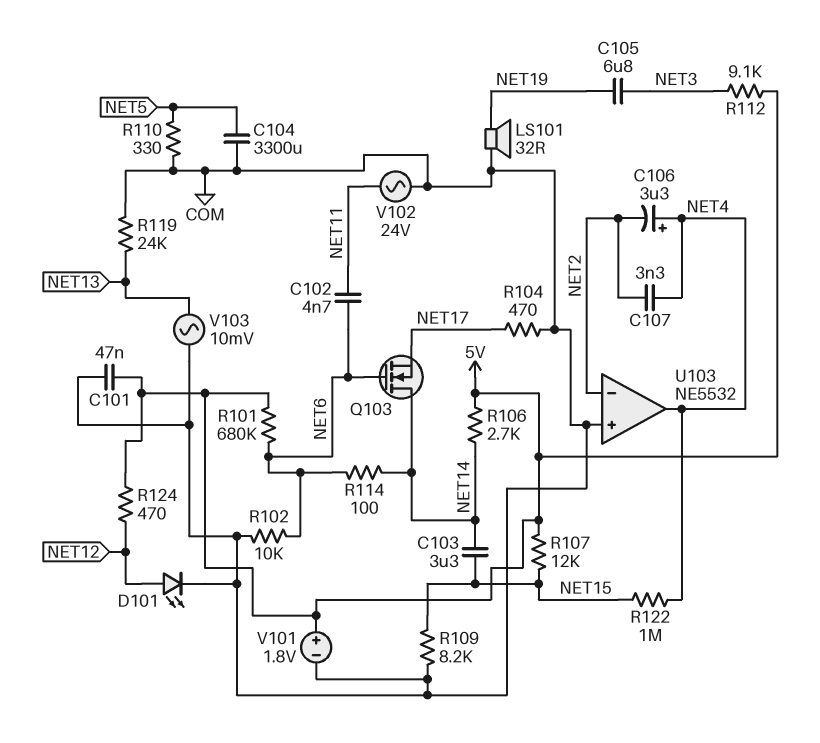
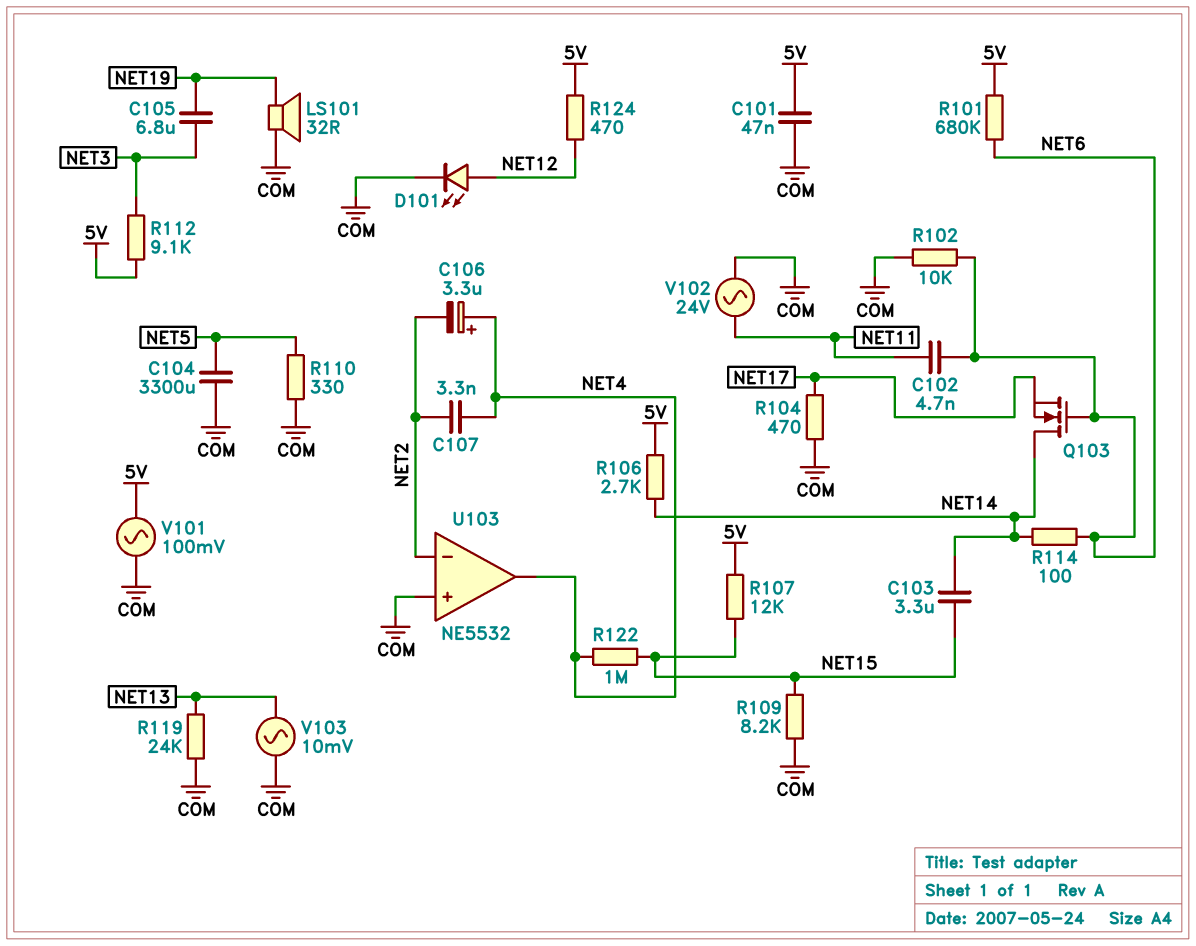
V101: 1.8V (plus 5V, minus COM) -> AC 100mV (5V, COM)

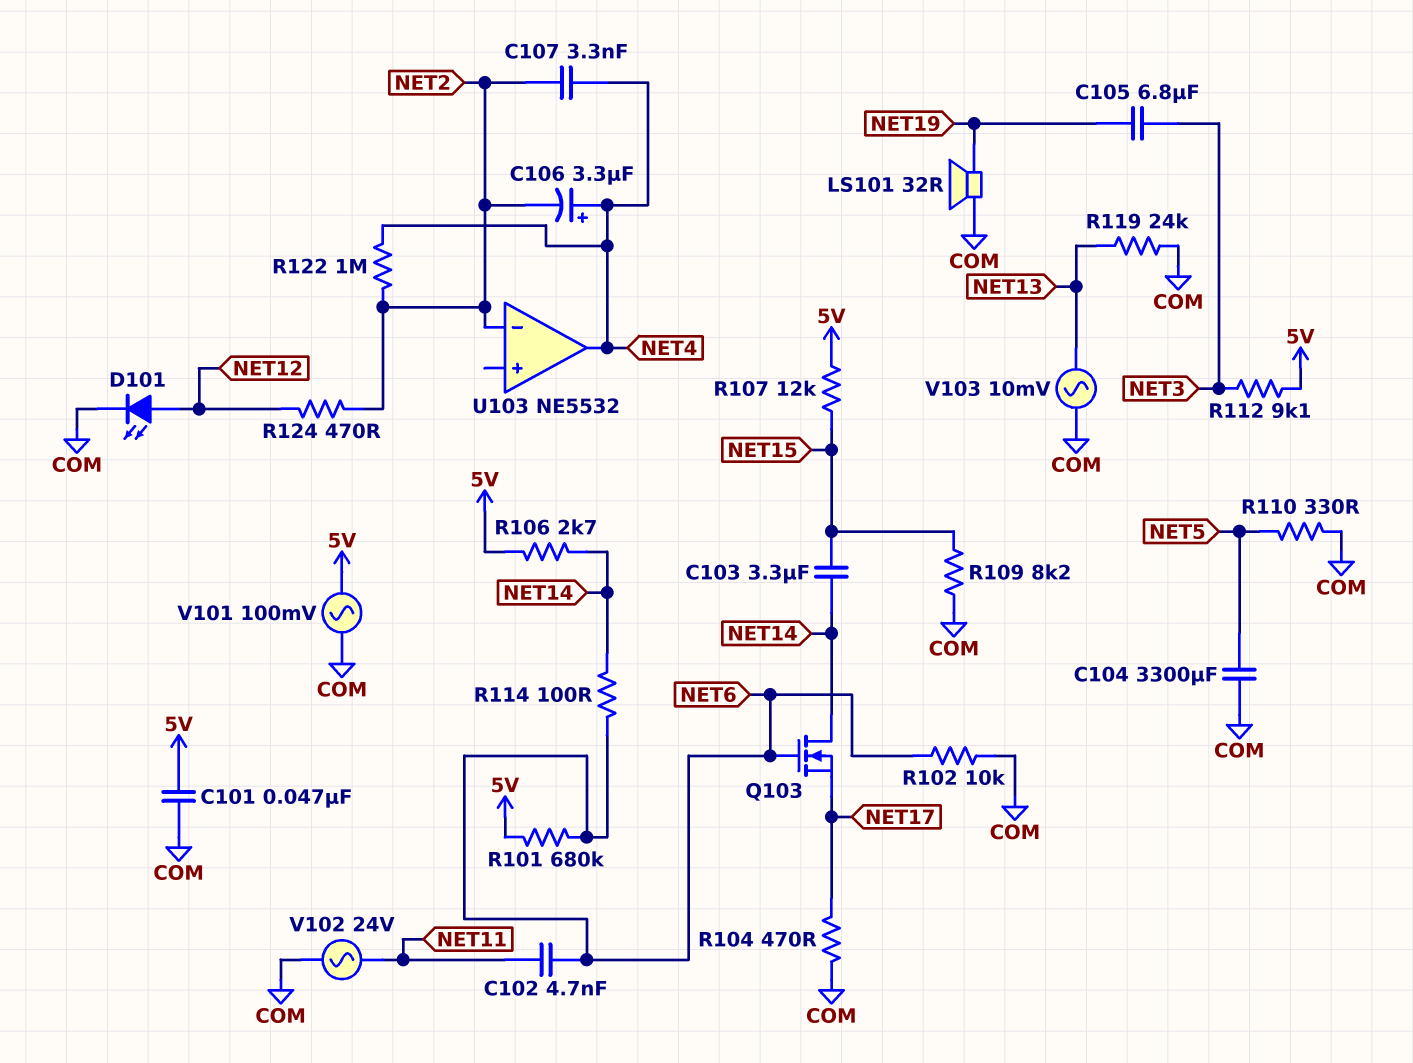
R122: 1M (NET4, NET15) -> 1M (NET2, NET4)
R124: 470 (5V, NET12) -> 470 (NET2, NET12)
U103 pin in+: COM -> none

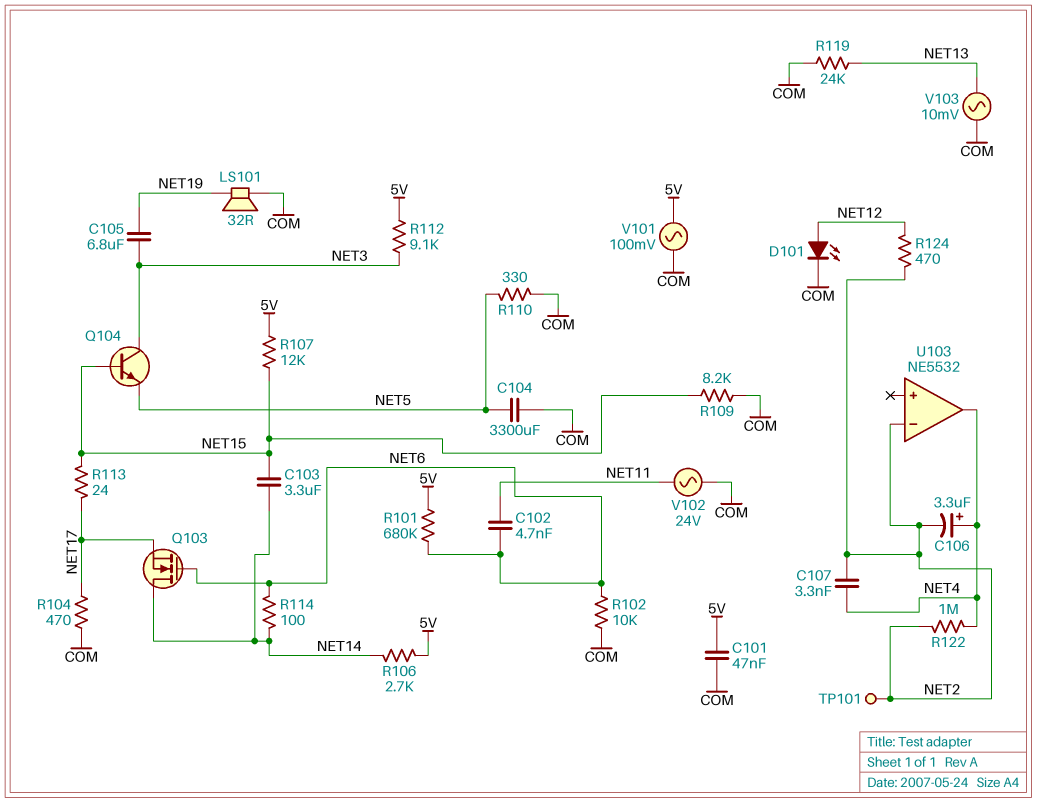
Q104: none -> NPN (B NET15, C NET3, E NET5)
R113: none -> 24 (NET15, NET17)
TP101: none -> test point (NET2)

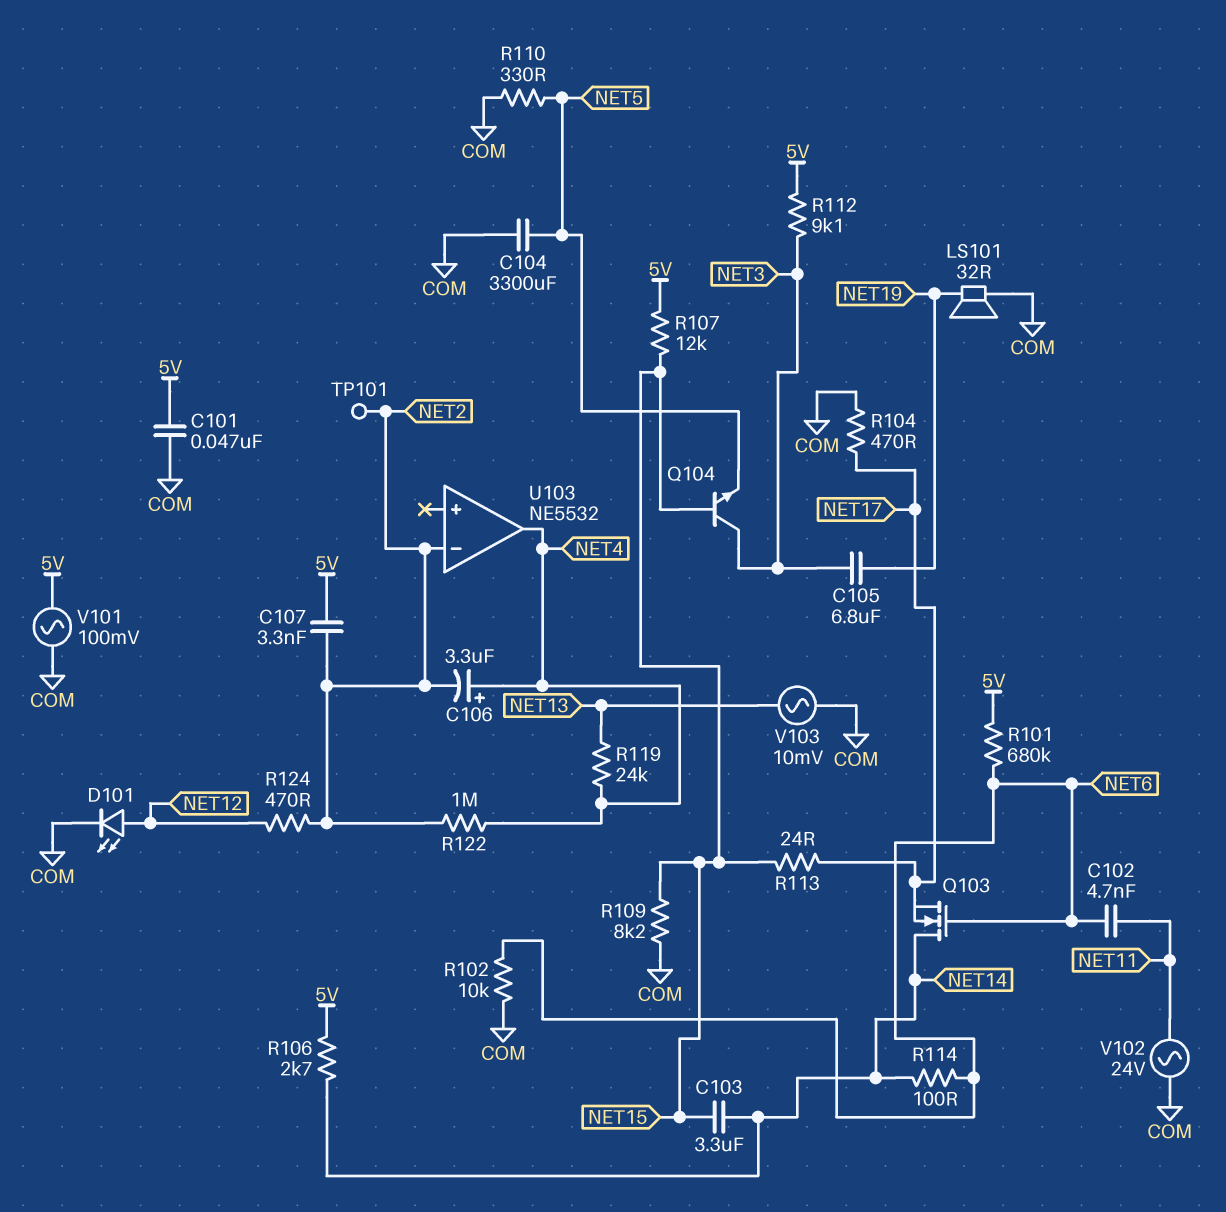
C107: 3.3nF (NET2, NET4) -> 3.3nF (5V, NET2)
R119: 24k (COM, NET13) -> 24k (NET4, NET13)

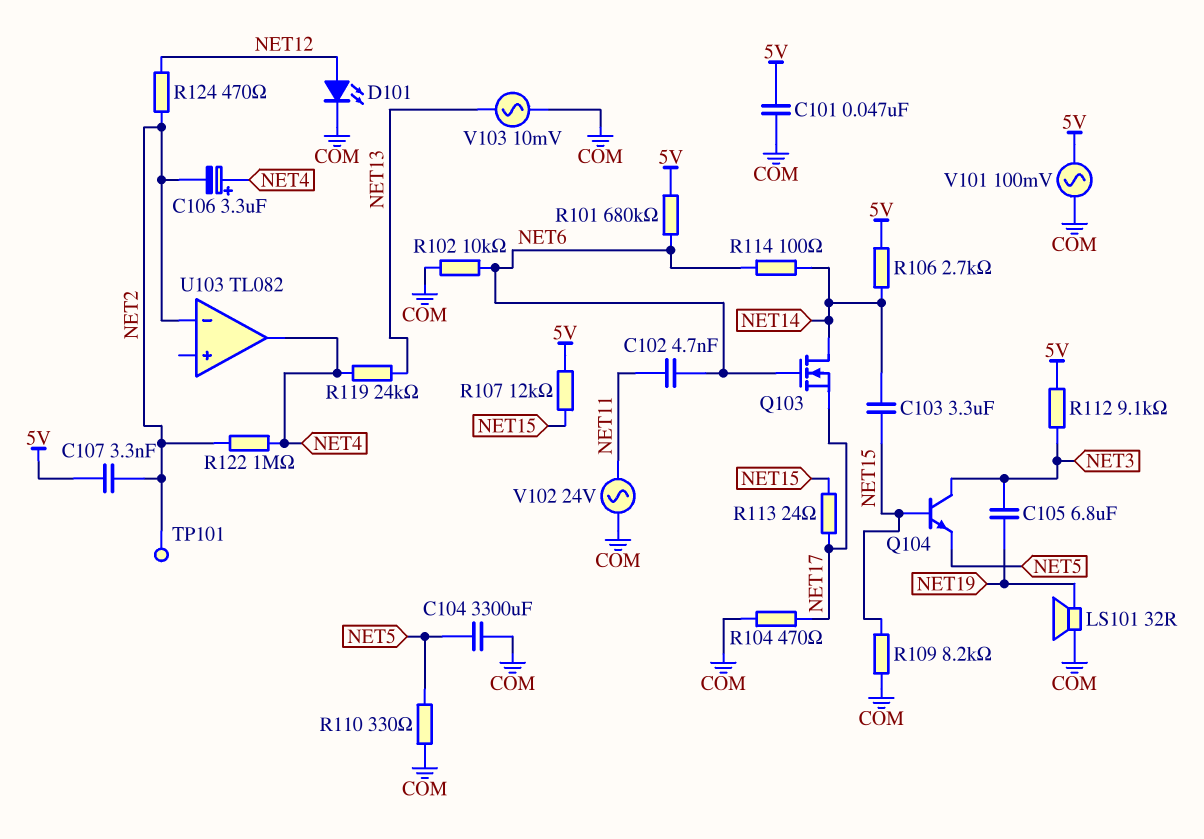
U103: NE5532 -> TL082

